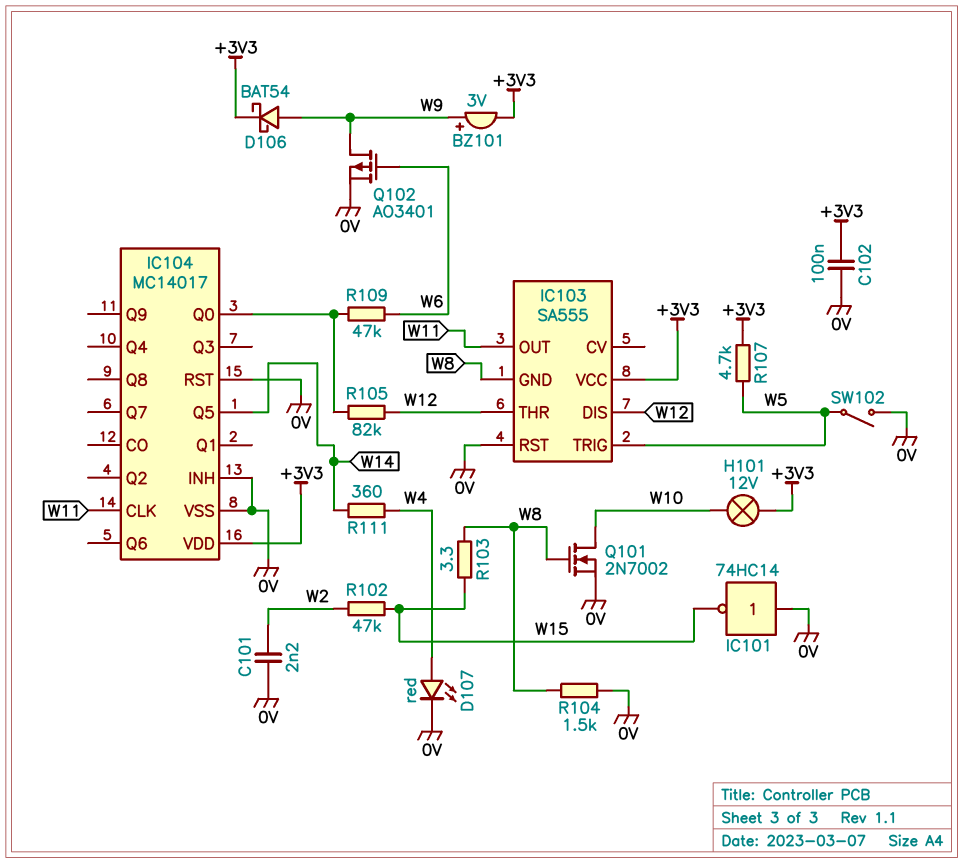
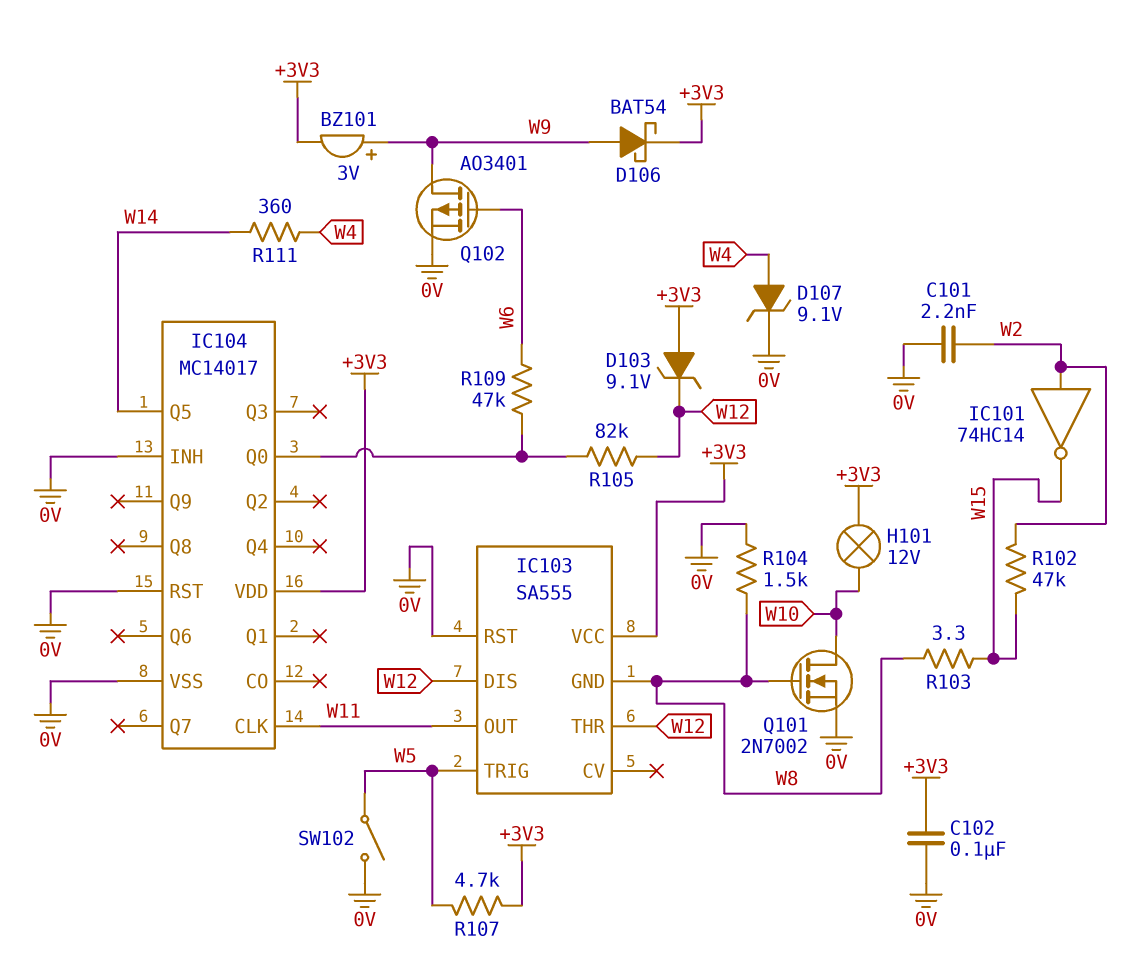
D103: none -> zener 9.1V (A +3V3, K W12)
D107: LED red (A W4, K 0V) -> zener 9.1V (A W4, K 0V)
IC101: NOT 74HC14 (in 0V, out W15) -> NOT 74HC14 (in W2, out W15)

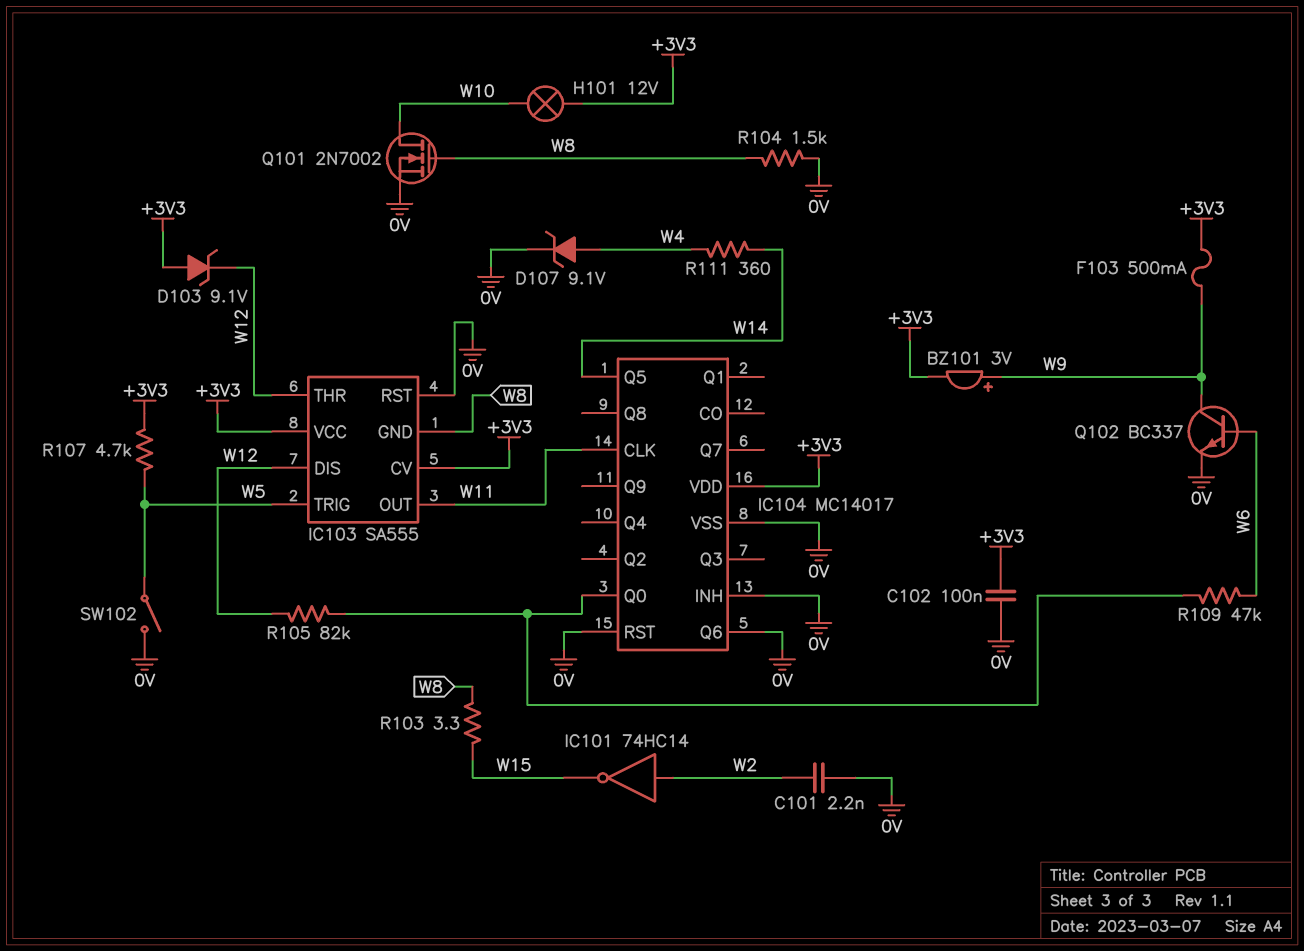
D106: schottky BAT54 (A W9, K +3V3) -> none
F103: none -> 500mA (+3V3, W9)
IC103 pin CV: none -> +3V3
IC104 pin Q6: none -> 0V
Q102: PMOS AO3401 (G W6, D W9, S 0V) -> NPN BC337 (B W6, C W9, E 0V)
R102: 47k (W2, W15) -> none

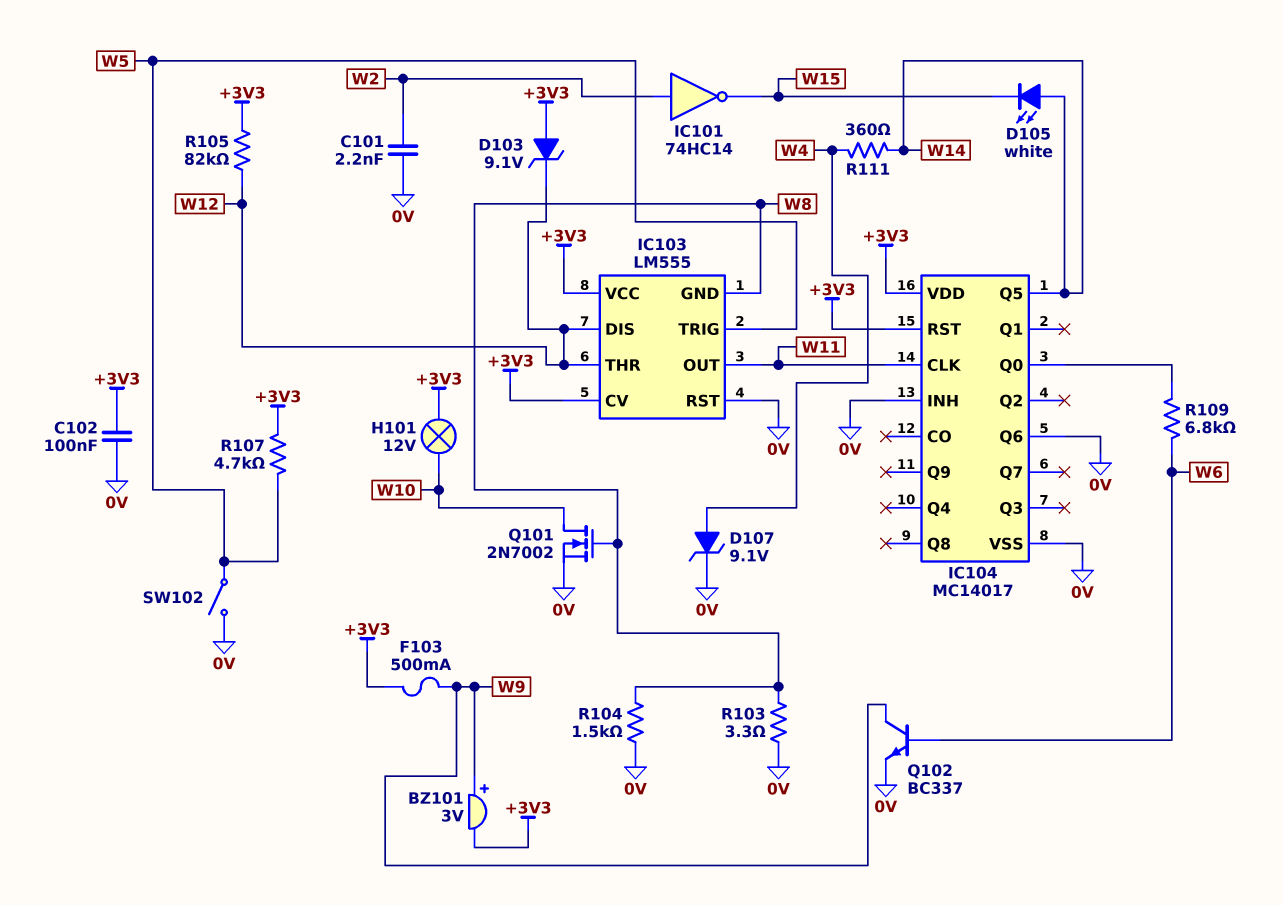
D105: none -> LED white (A W14, K W15)
IC103: SA555 -> LM555
IC104 pin RST: 0V -> +3V3
R103: 3.3 (W8, W15) -> 3.3 (0V, W8)
R105: 82k (IC104/Q0, W12) -> 82k (+3V3, W12)
R109: 47k (IC104/Q0, W6) -> 6.8k (IC104/Q0, W6)

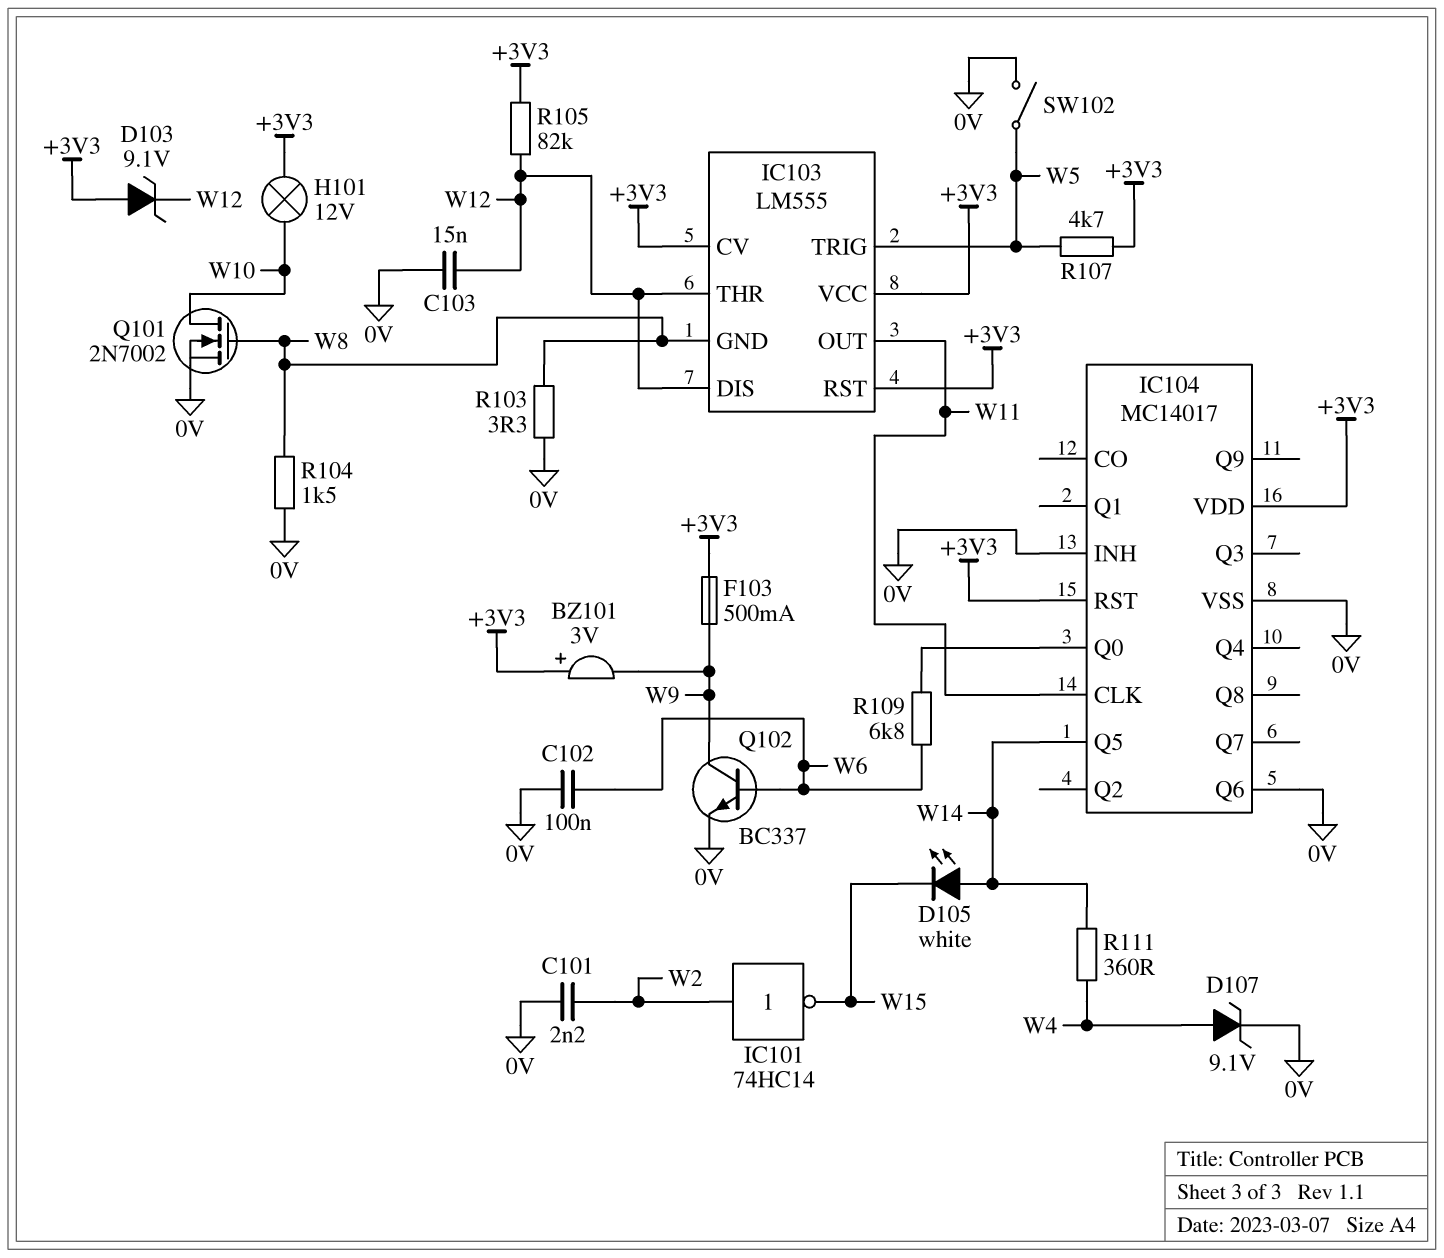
BZ101: buzzer 3V (plus W9, minus +3V3) -> buzzer 3V (plus +3V3, minus W9)
C102: 100nF (+3V3, 0V) -> 100nF (0V, W6)
C103: none -> 15nF (0V, W12)
IC103 pin RST: 0V -> +3V3

